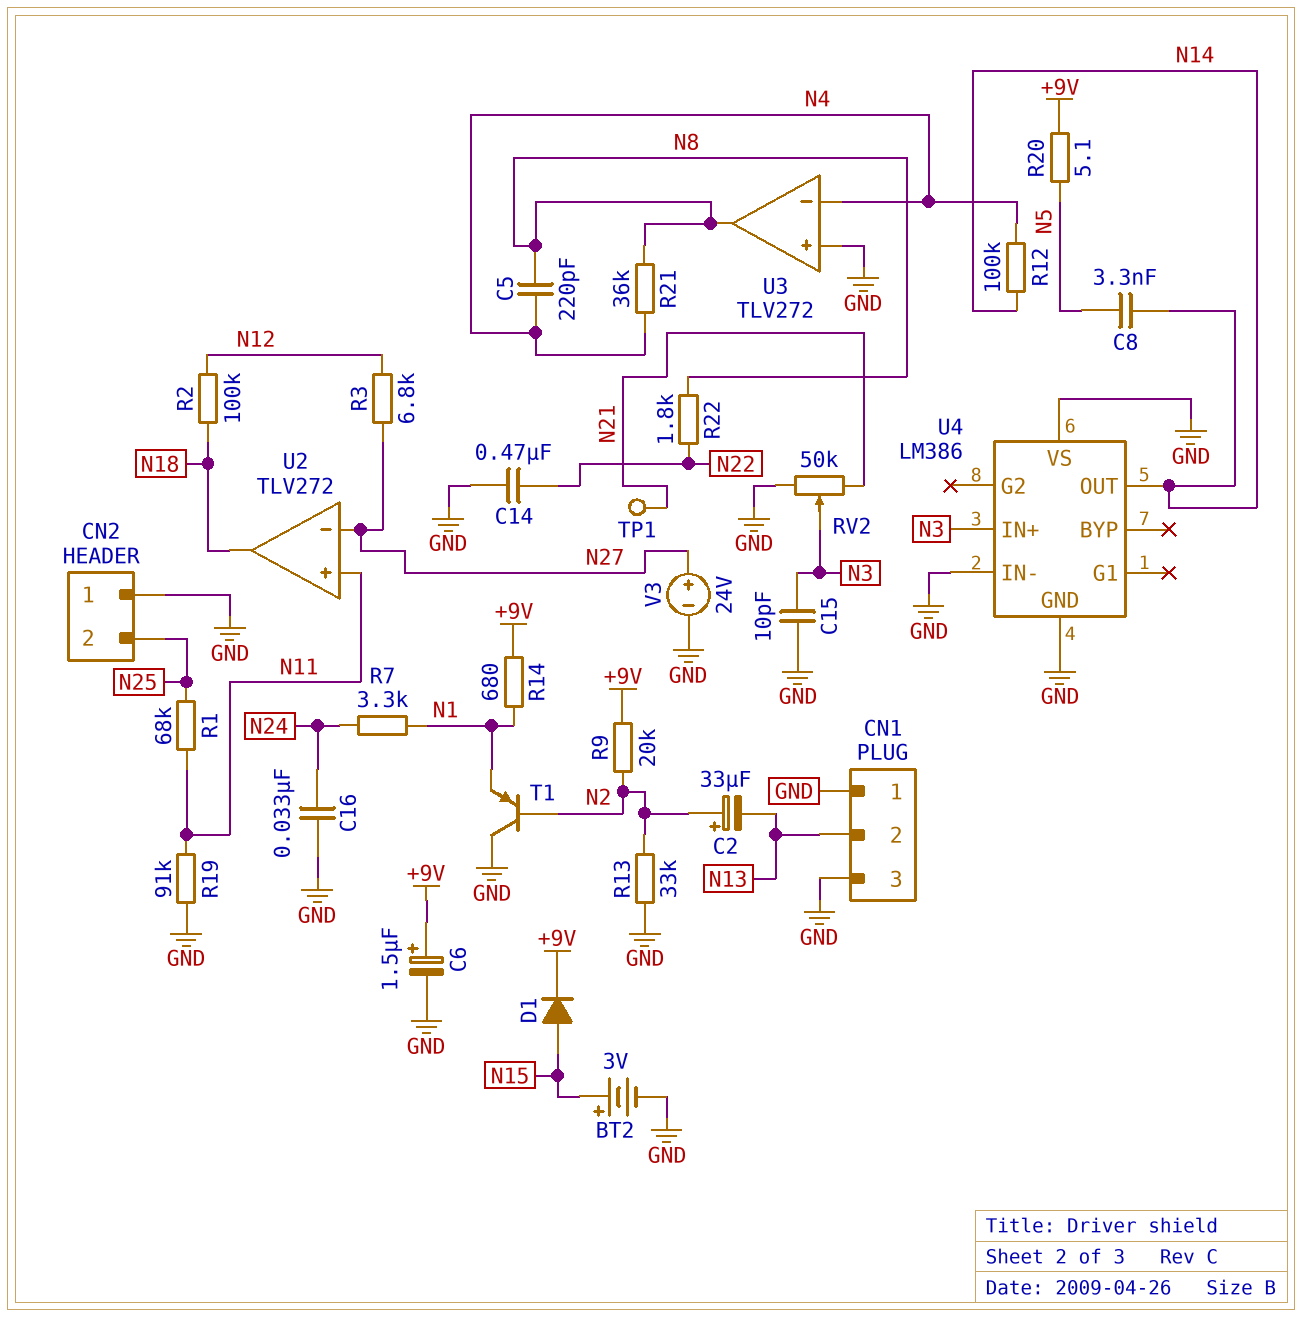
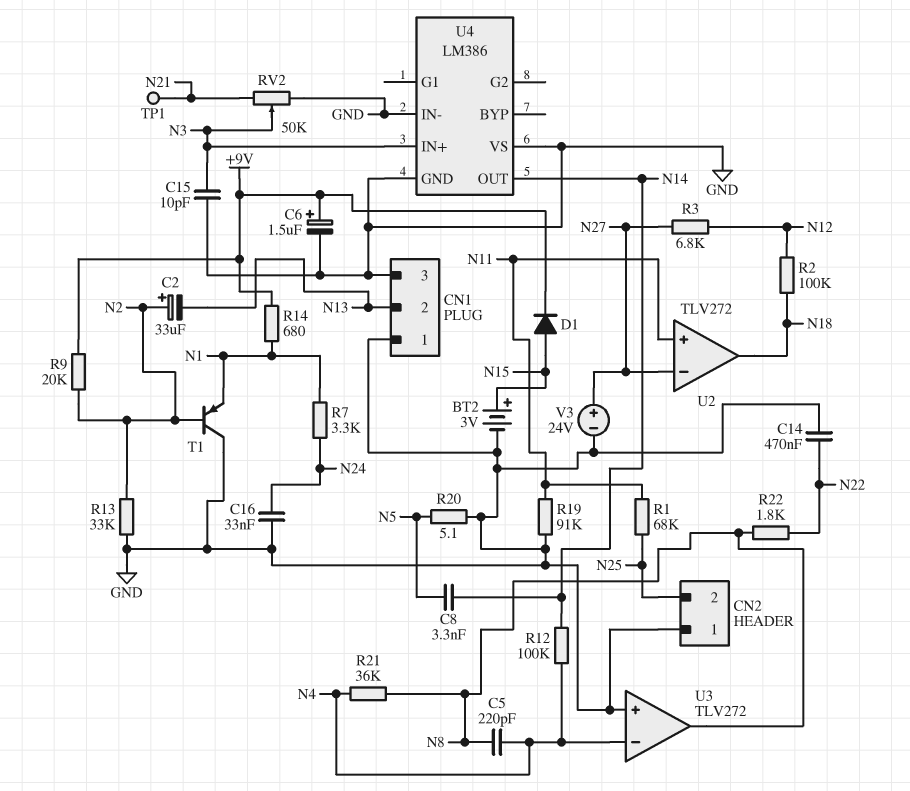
R20: 5.1 (+9V, N5) -> 5.1 (GND, N5)

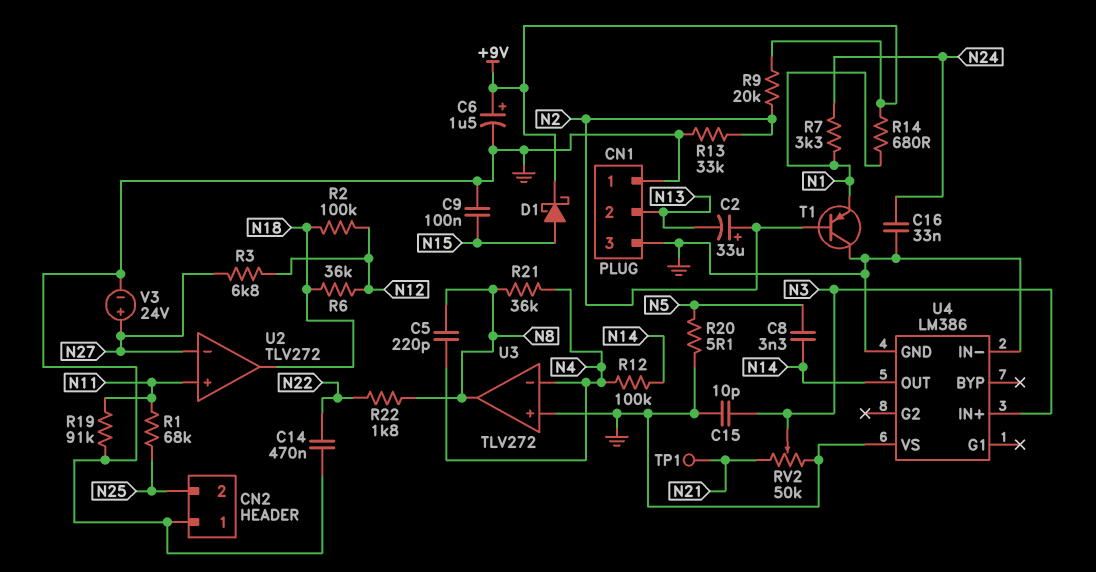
BT2: 3V (plus N15, minus GND) -> none
C9: none -> 100nF (GND, N15)
D1: diode (A N15, K +9V) -> schottky (A N15, K +9V)
R6: none -> 36k (N12, N18)

